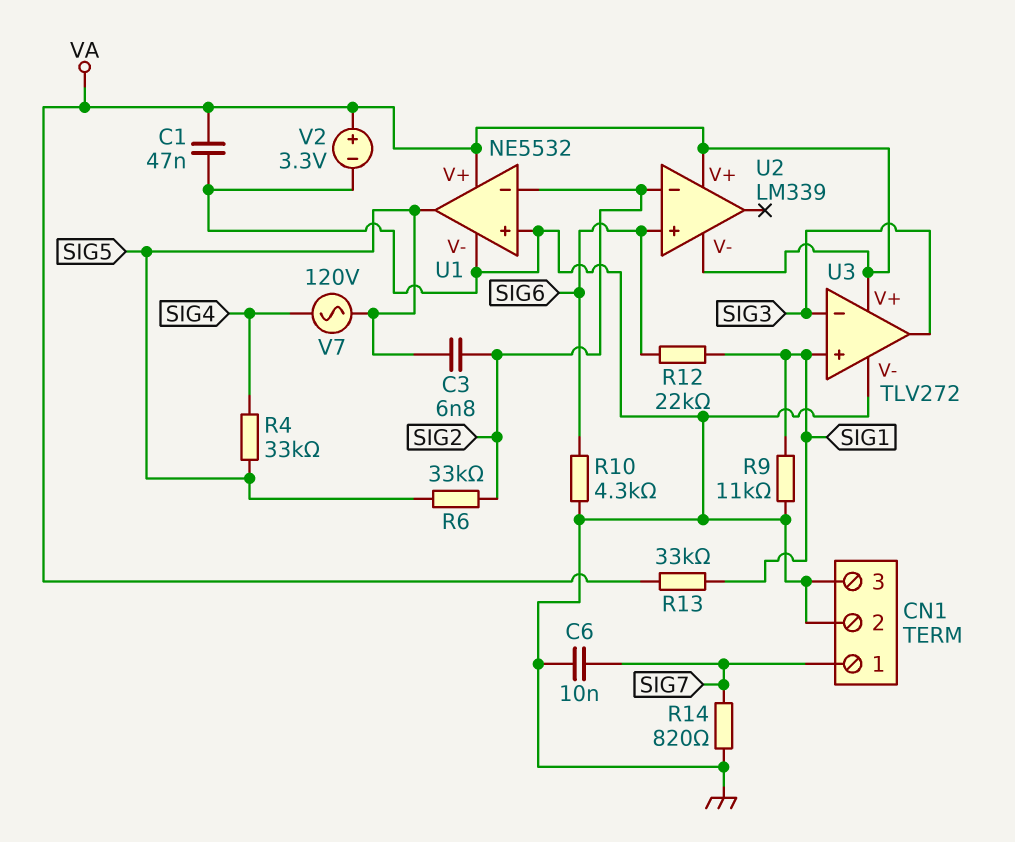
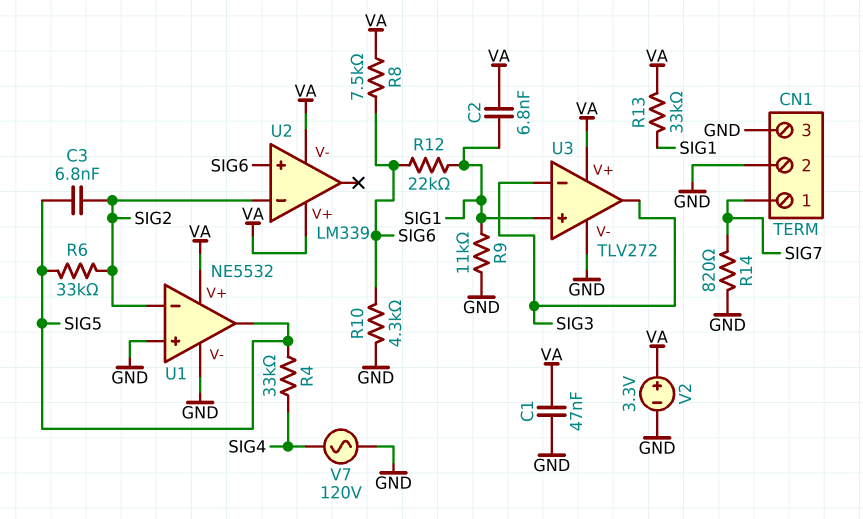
C2: none -> 6.8nF (SIG1, VA)
C6: 10nF (GND, SIG7) -> none
R8: none -> 7.5k (SIG6, VA)
V7: AC 120V (SIG4, SIG5) -> AC 120V (GND, SIG4)

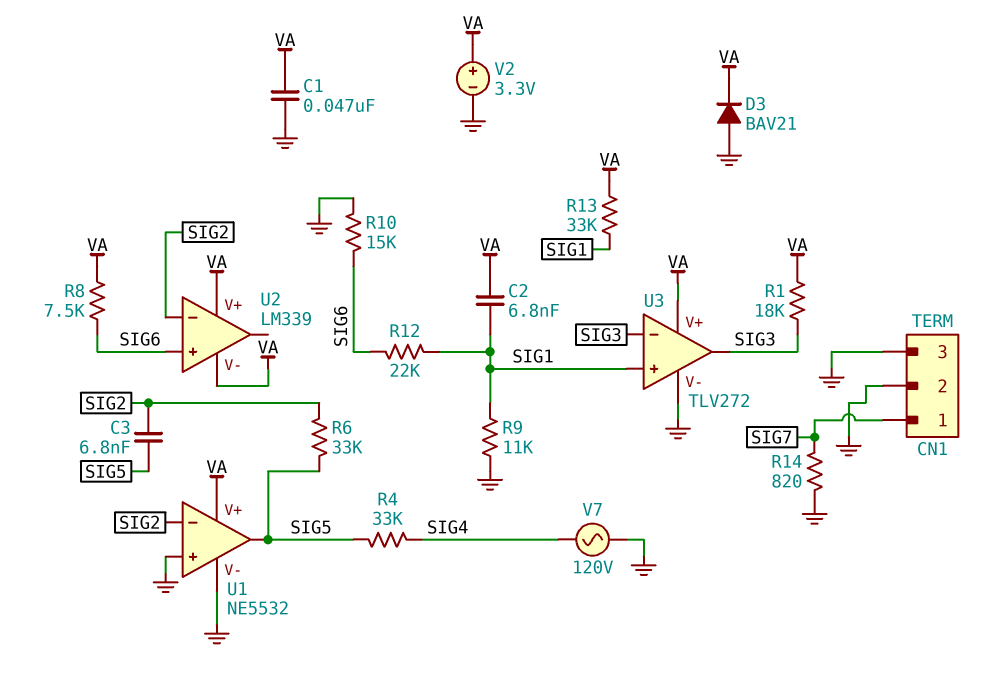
D3: none -> diode BAV21 (A GND, K VA)
R1: none -> 18k (SIG3, VA)
R10: 4.3k (GND, SIG6) -> 15k (GND, SIG6)

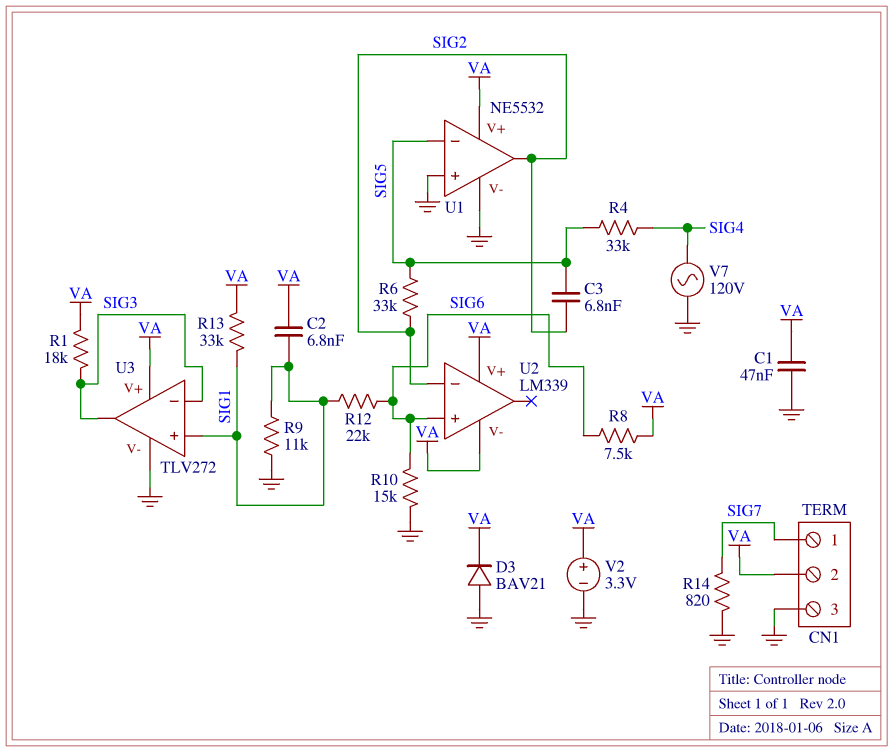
CN1 pin 2: GND -> VA
U1 pin in-: SIG2 -> SIG5
U1 pin out: SIG5 -> SIG2

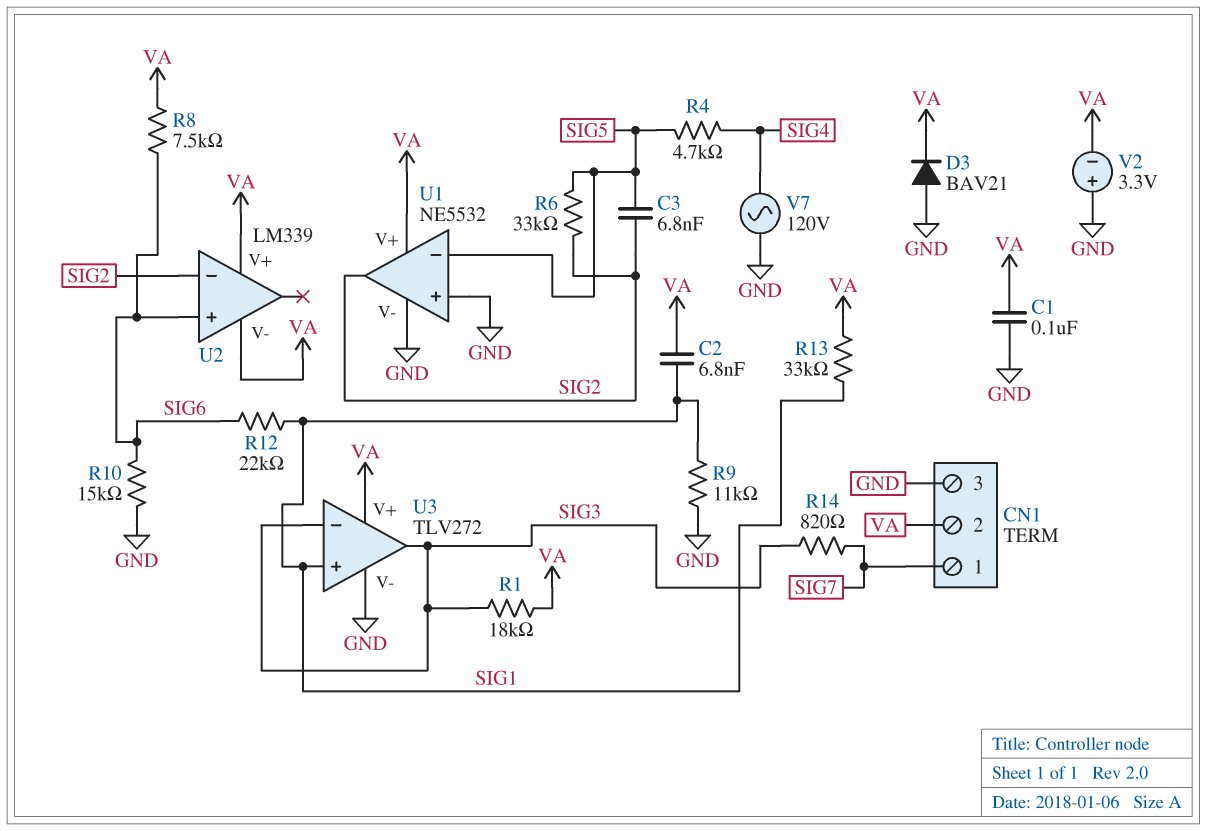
C1: 47nF (GND, VA) -> 100nF (GND, VA)
R4: 33k (SIG4, SIG5) -> 4.7k (SIG4, SIG5)
R14: 820 (GND, SIG7) -> 820 (SIG3, SIG7)
V2: 3.3V (plus VA, minus GND) -> 3.3V (plus GND, minus VA)

